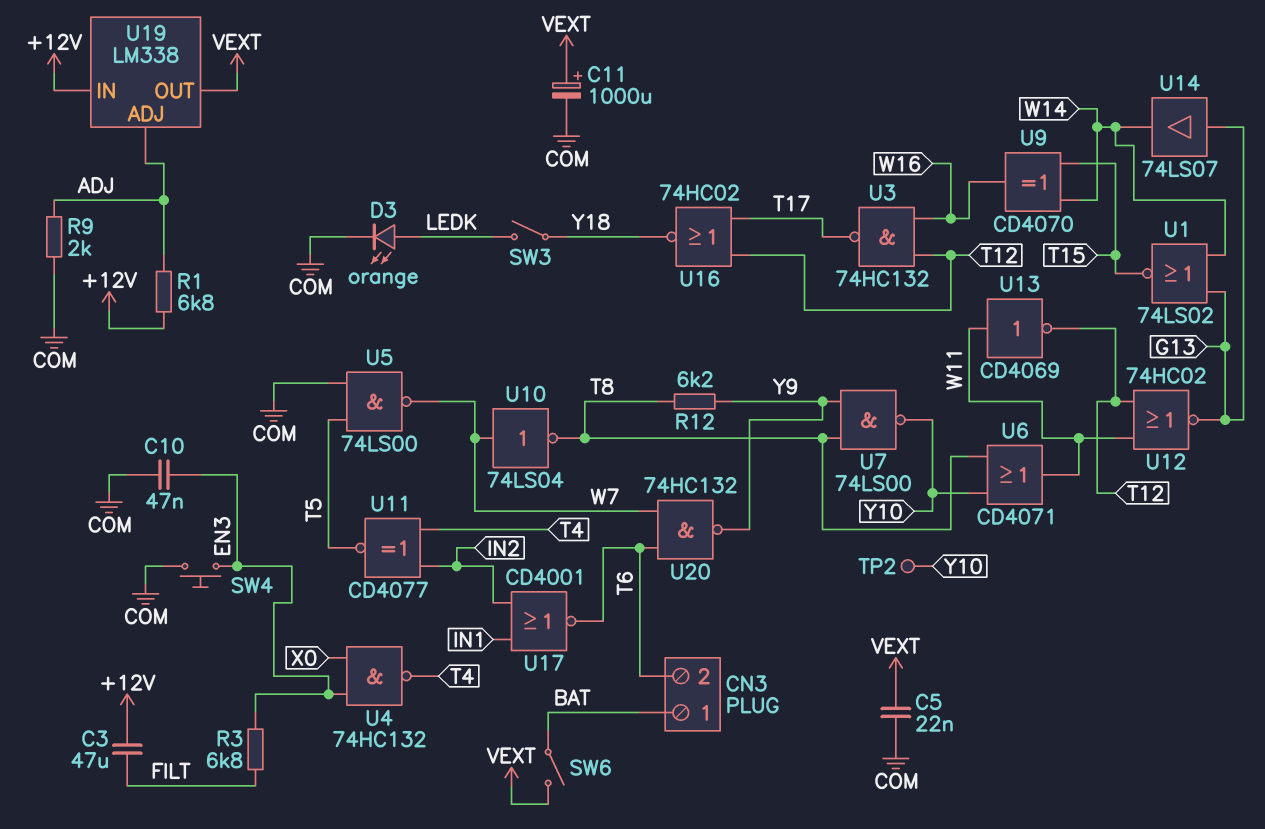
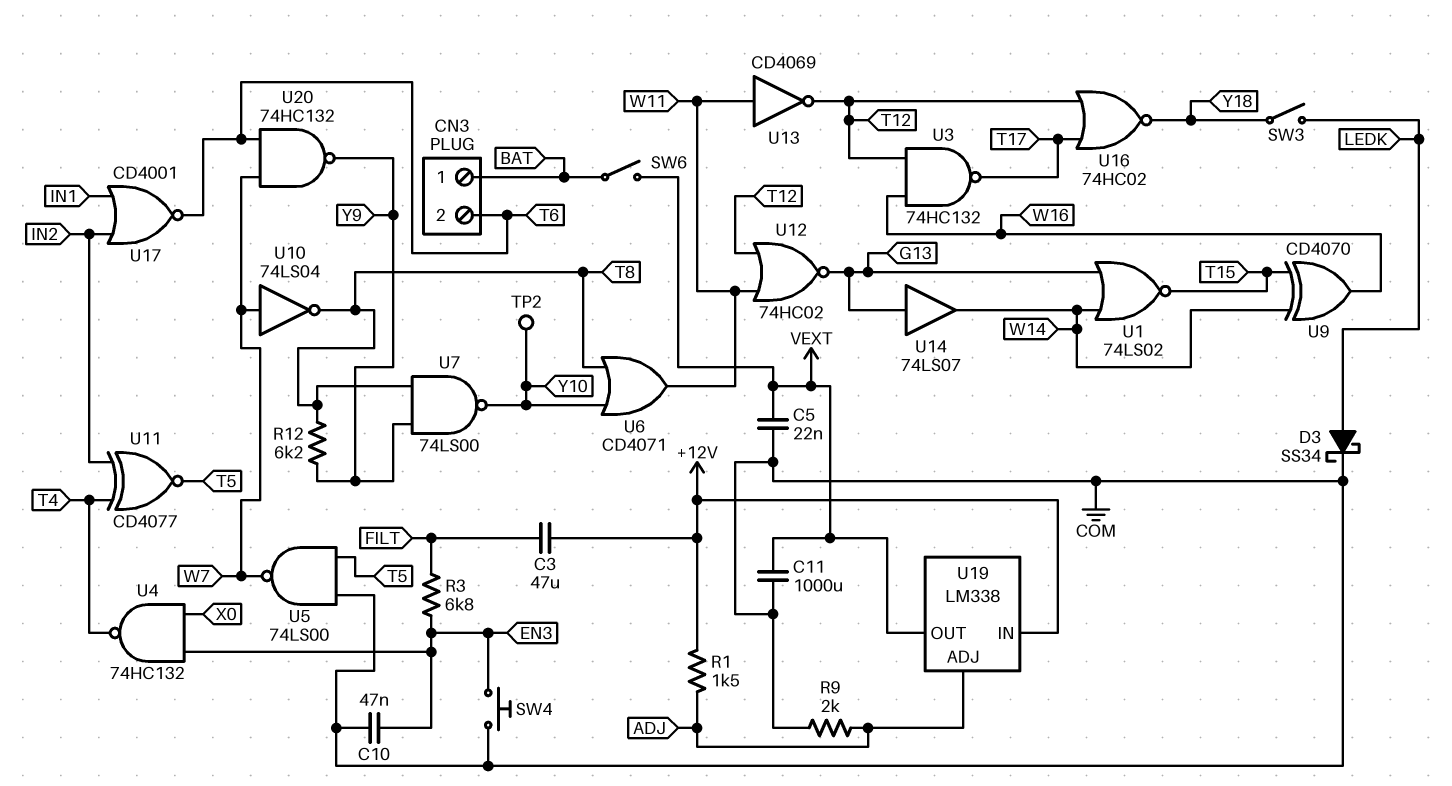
C11: 1000uF (plus VEXT, minus COM) -> 1000uF (COM, VEXT)
D3: LED orange (A LEDK, K COM) -> schottky SS34 (A LEDK, K COM)
R1: 6.8k (+12V, ADJ) -> 1.5k (+12V, ADJ)

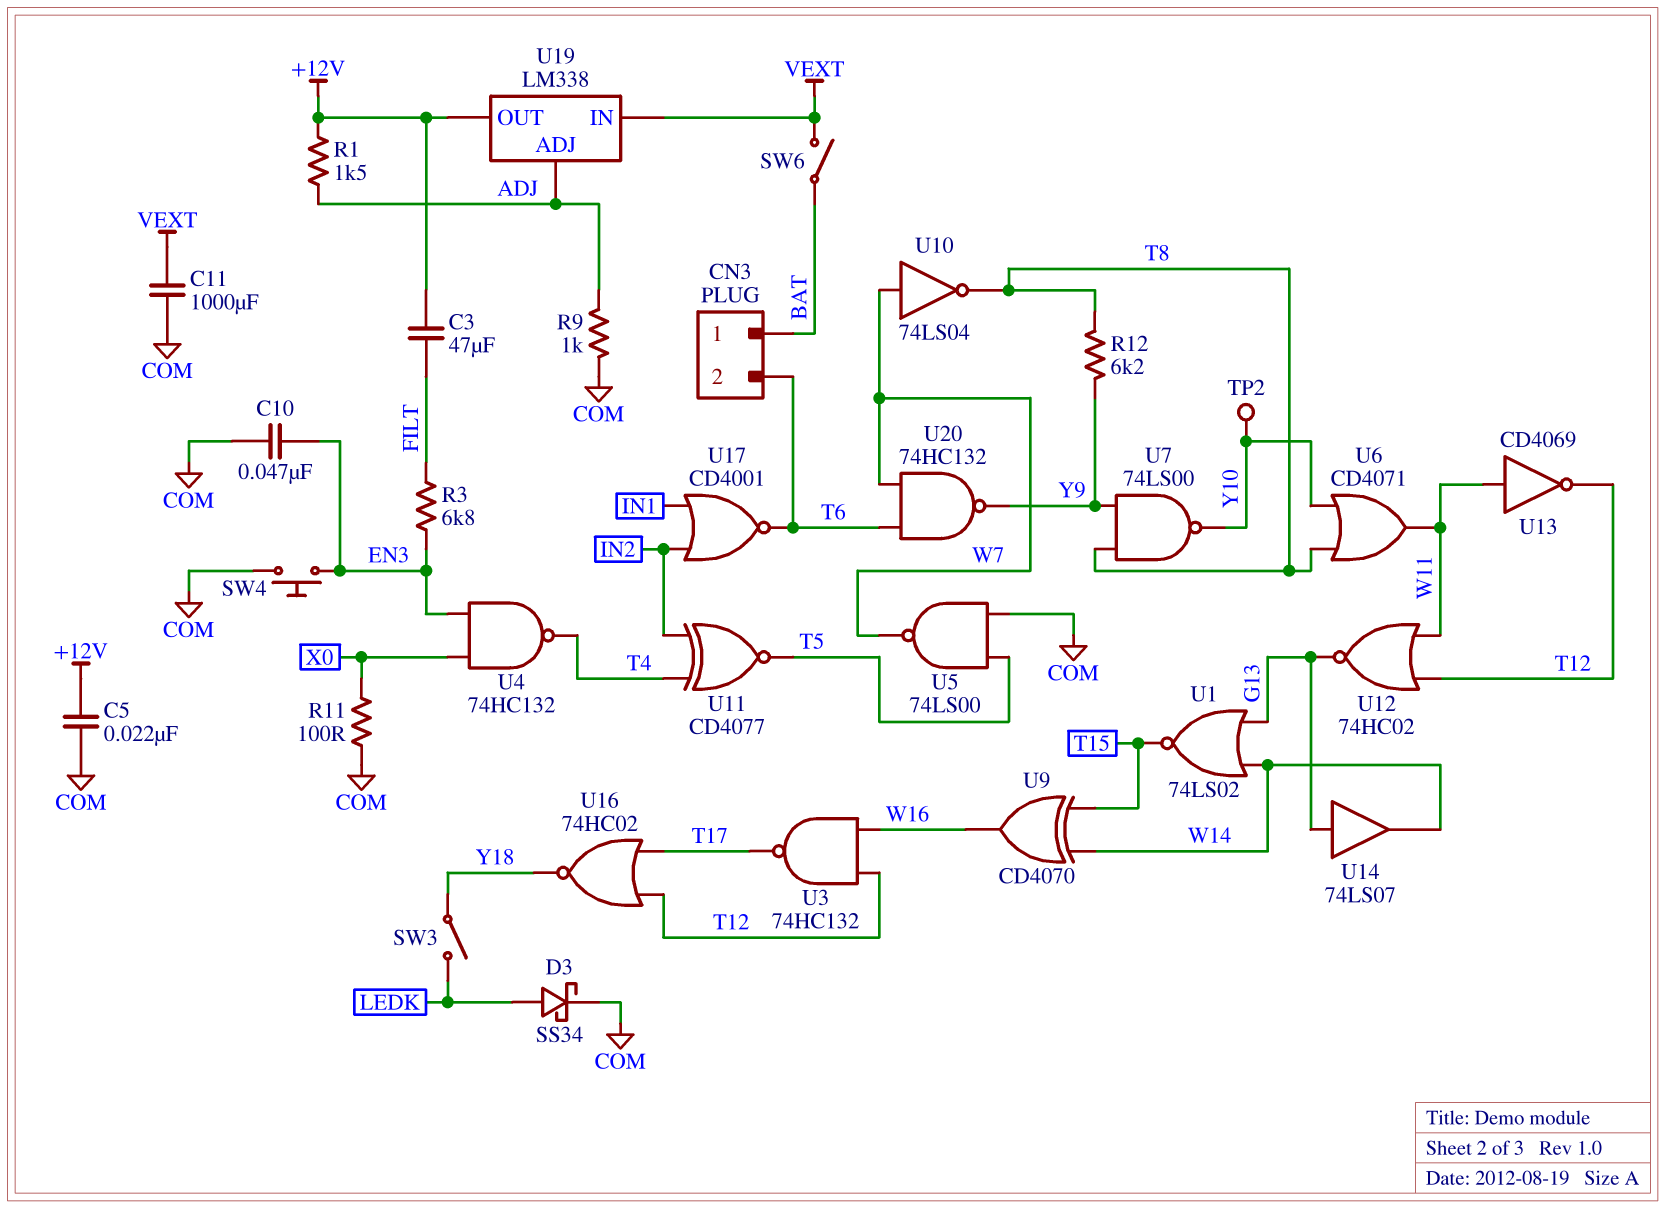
C5: 22nF (COM, VEXT) -> 22nF (+12V, COM)
R9: 2k (ADJ, COM) -> 1k (ADJ, COM)
R11: none -> 100 (COM, X0)
U19 pin IN: +12V -> VEXT
U19 pin OUT: VEXT -> +12V

